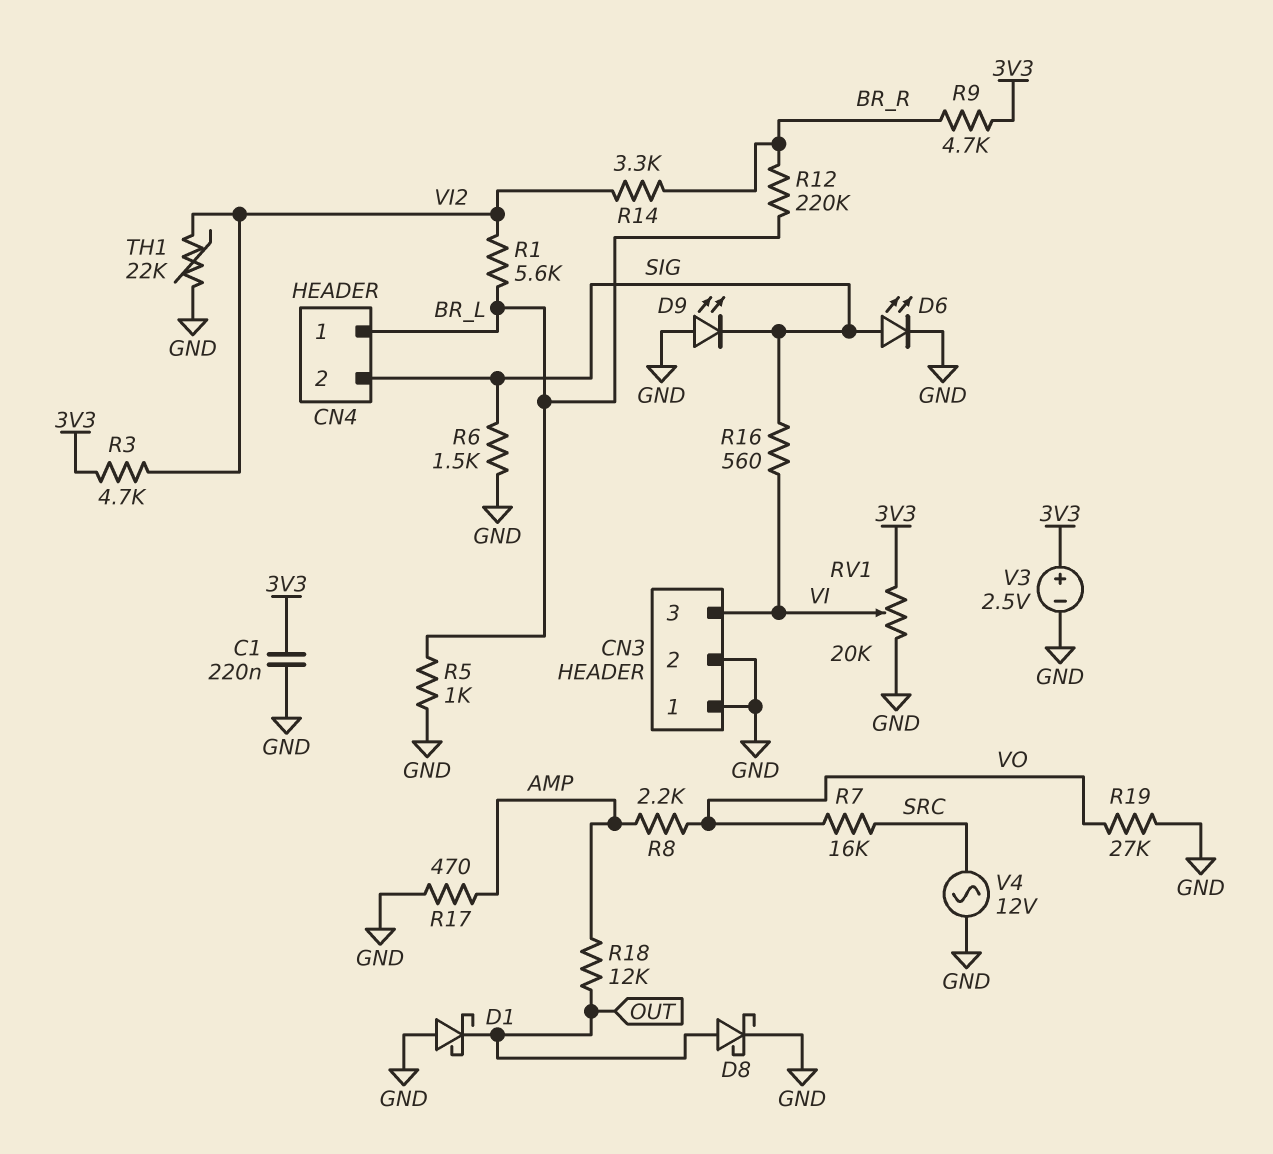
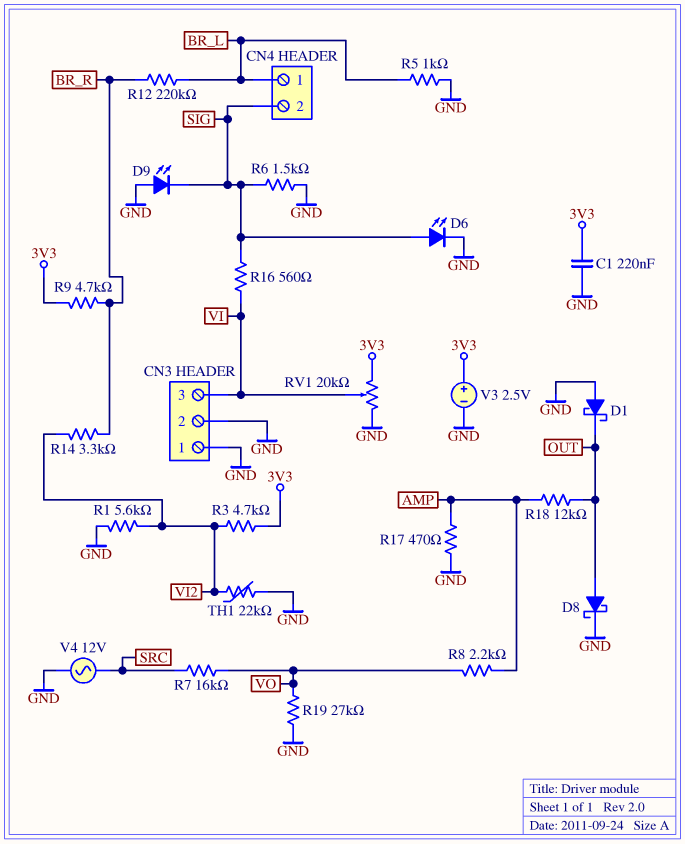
R1: 5.6k (BR_L, VI2) -> 5.6k (GND, VI2)

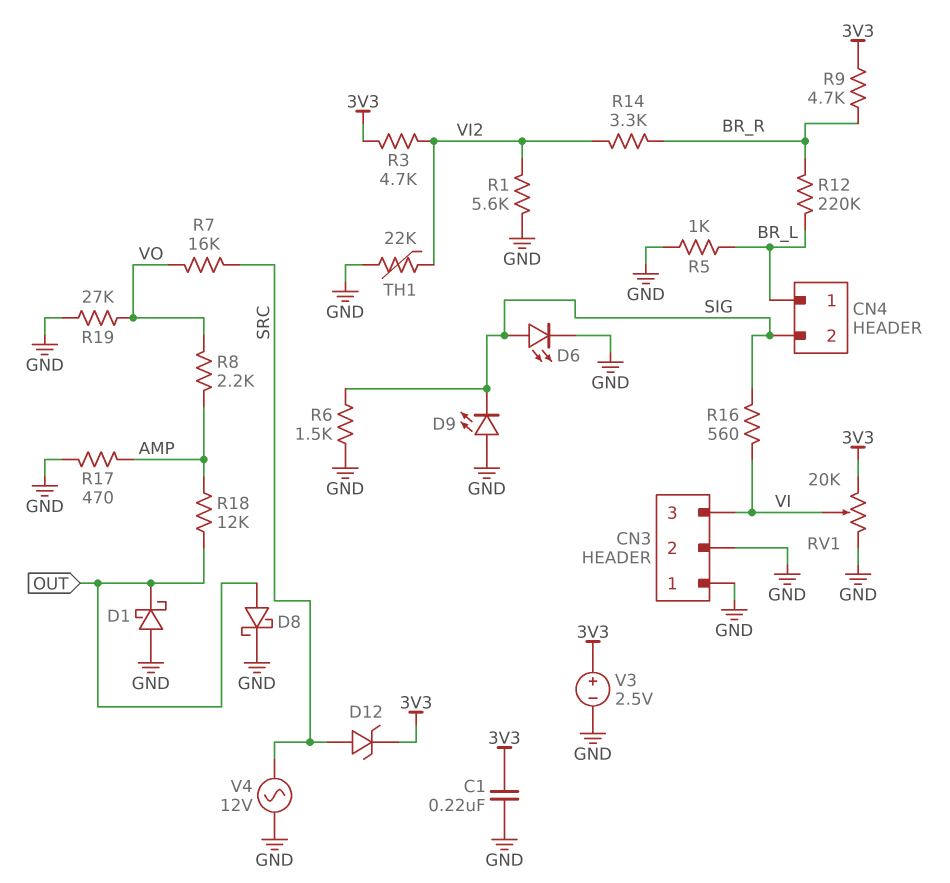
D12: none -> zener (A SRC, K 3V3)

